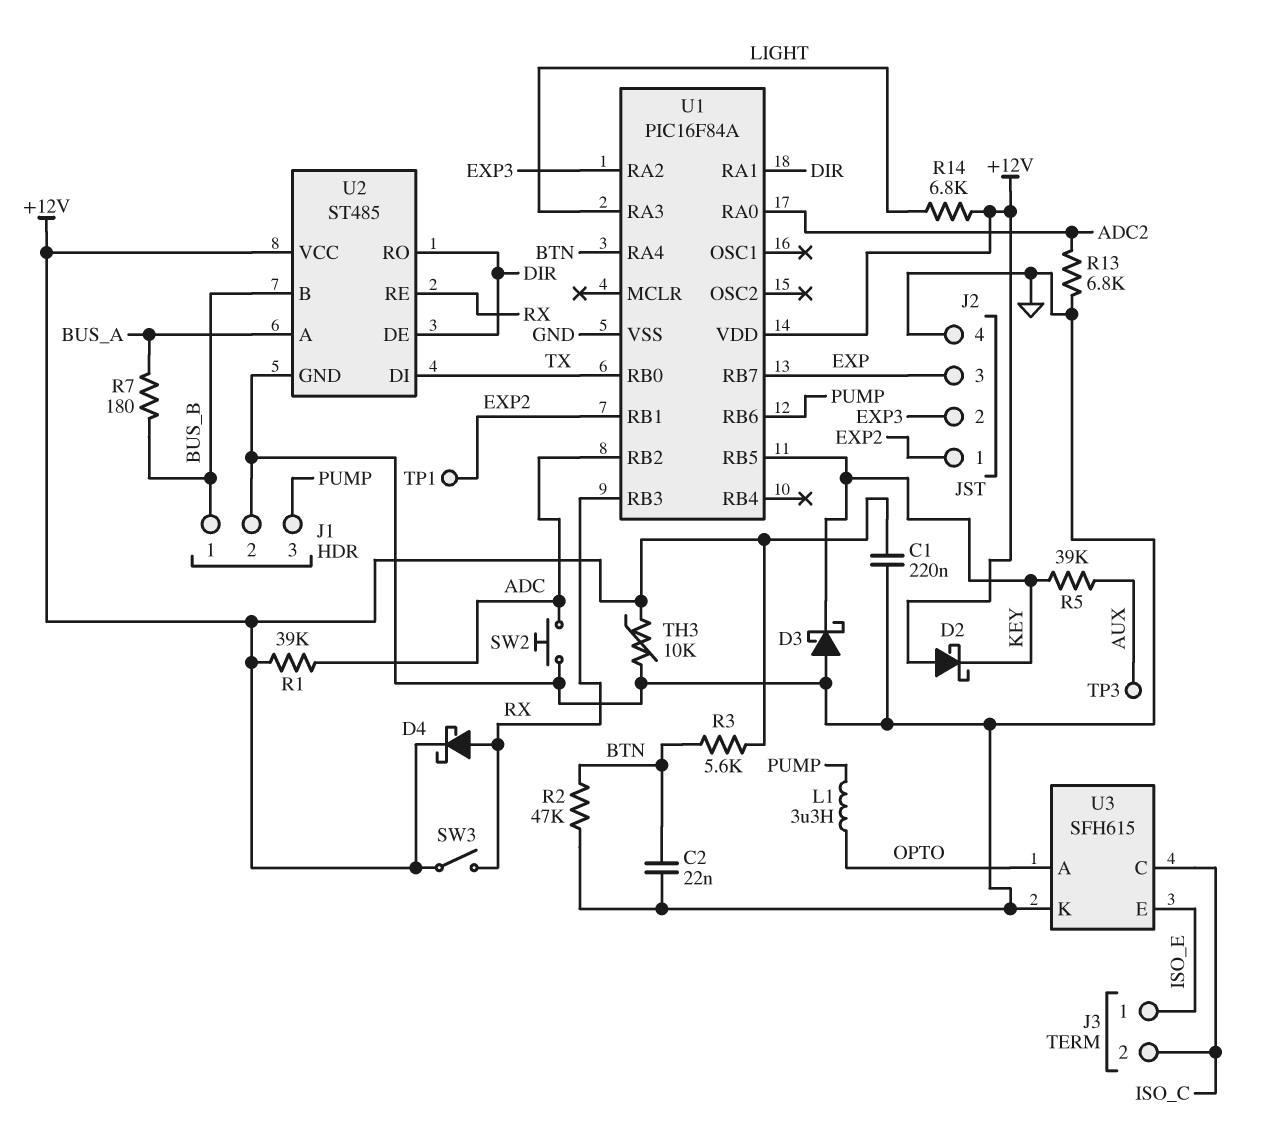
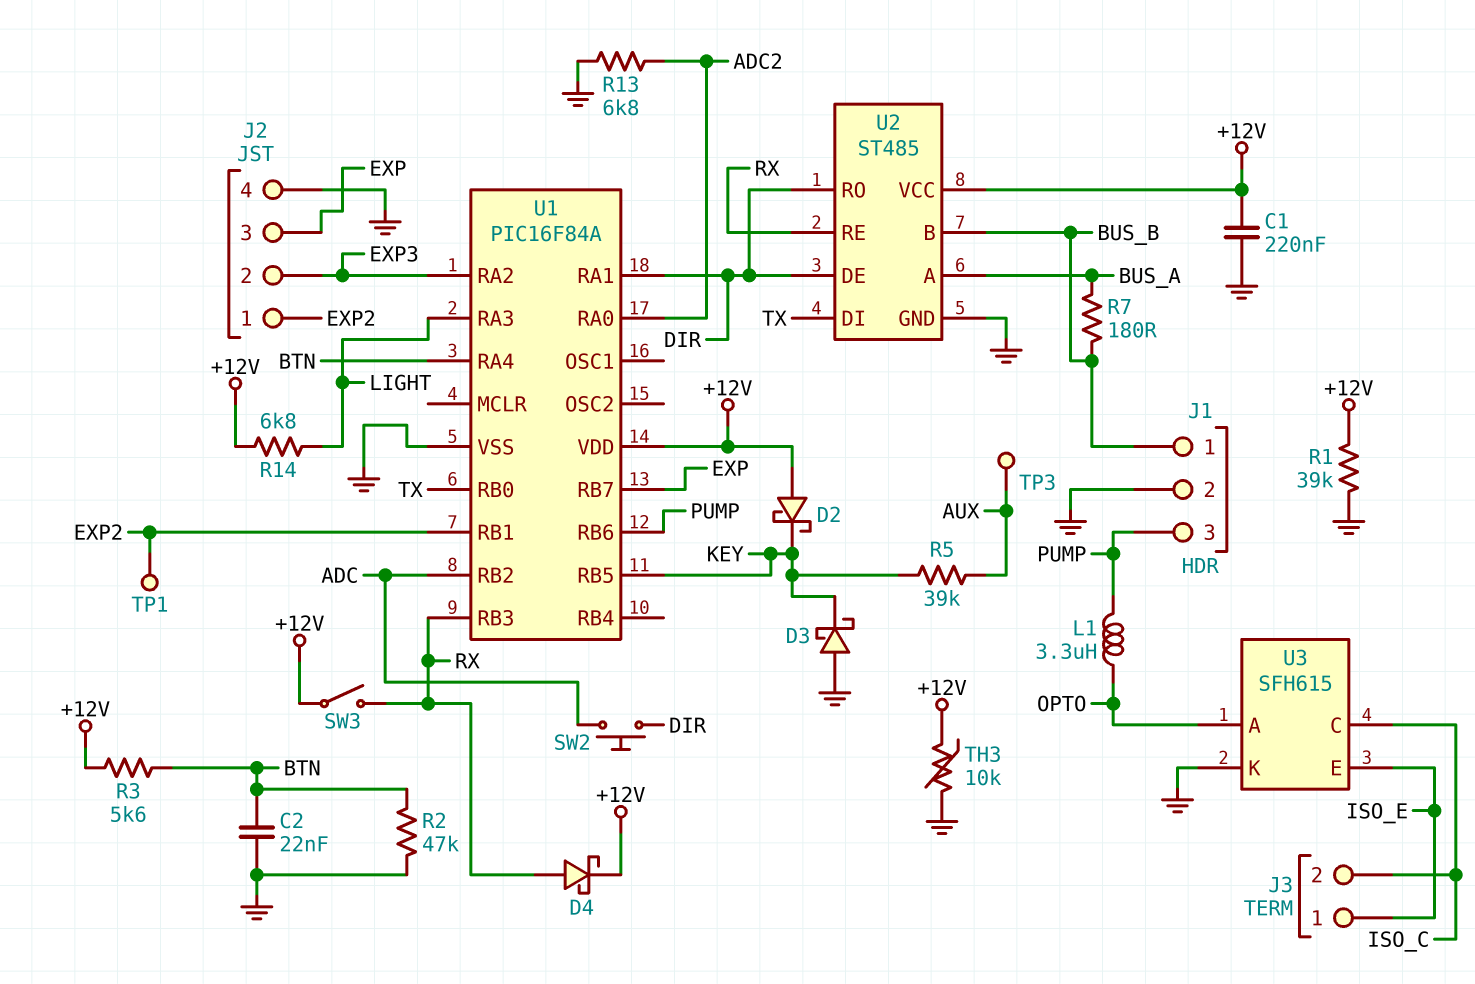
R1: 39k (+12V, ADC) -> 39k (+12V, GND)
SW2: button (ADC, GND) -> button (ADC, DIR)

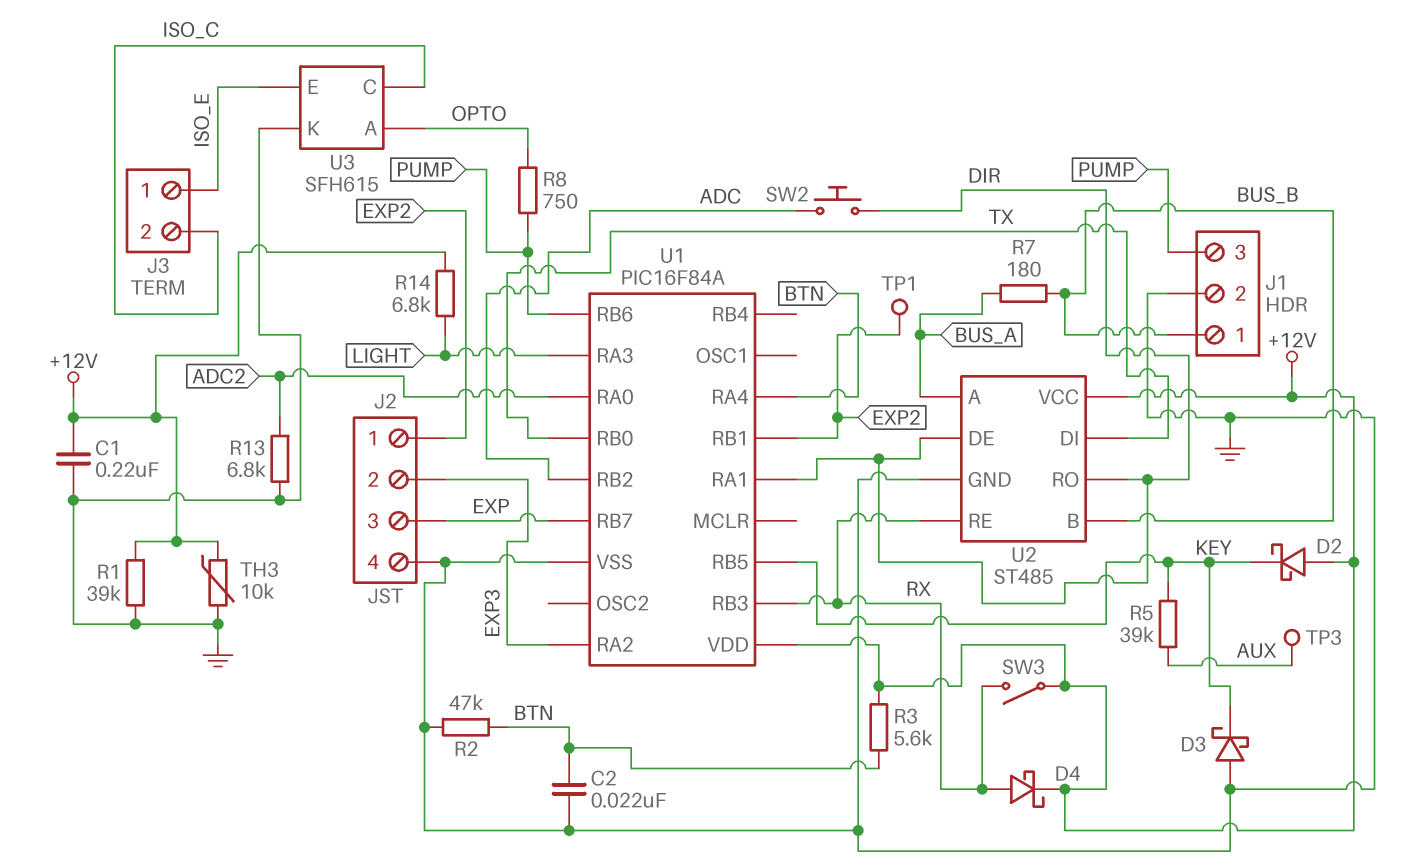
L1: 3.3uH (OPTO, PUMP) -> none
R8: none -> 750 (OPTO, PUMP)

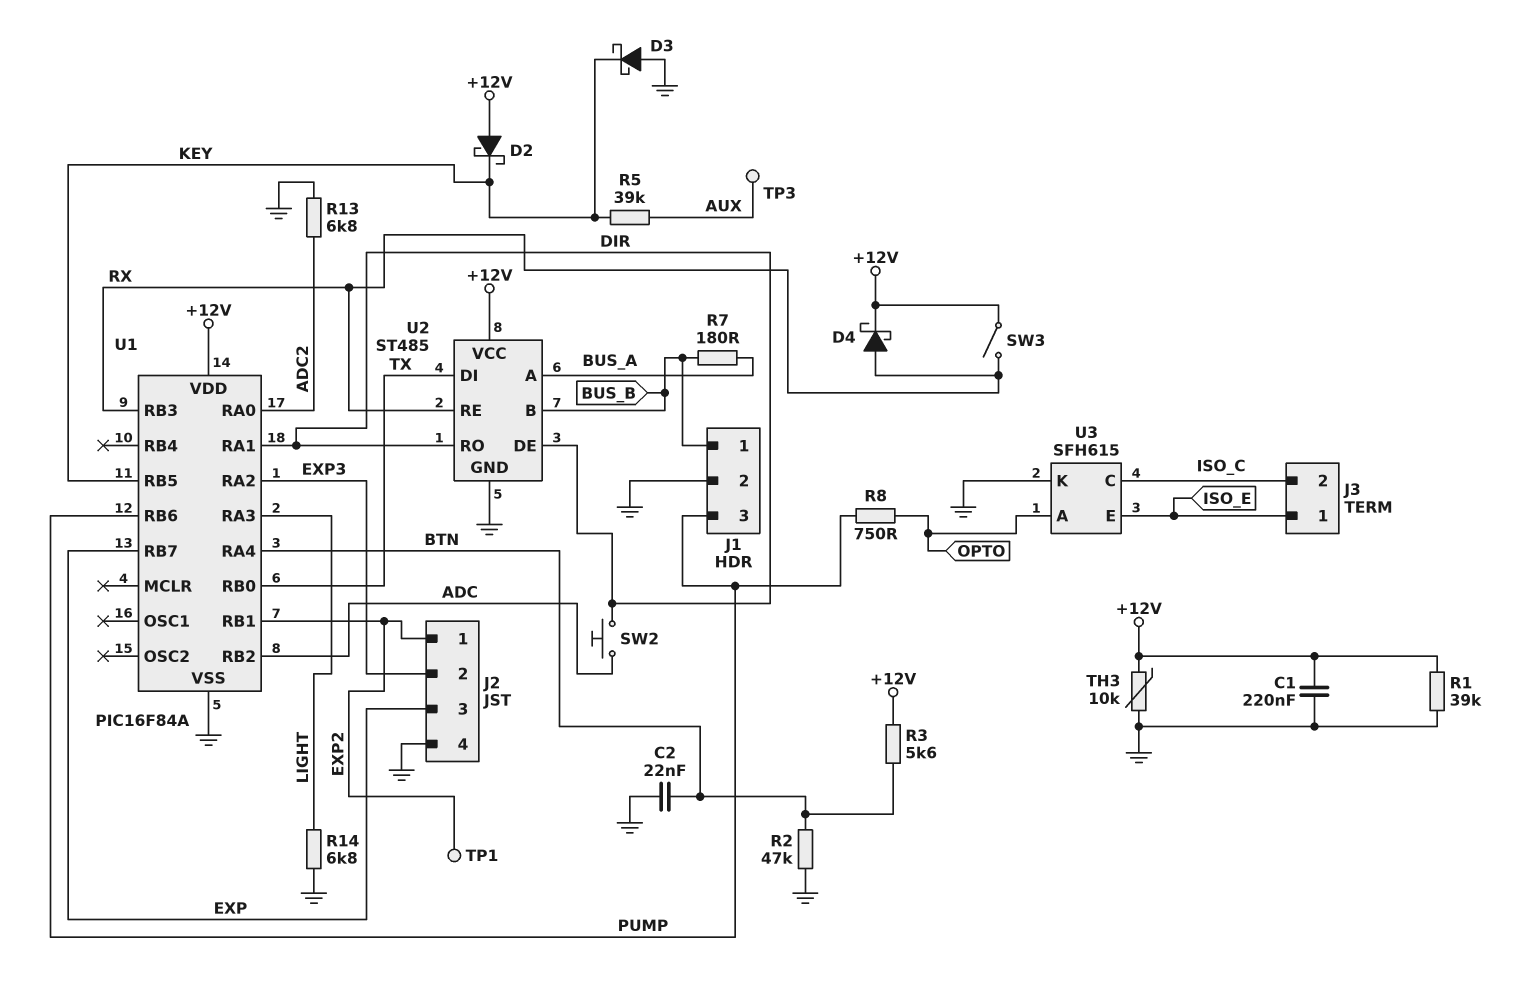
R14: 6.8k (+12V, LIGHT) -> 6.8k (GND, LIGHT)

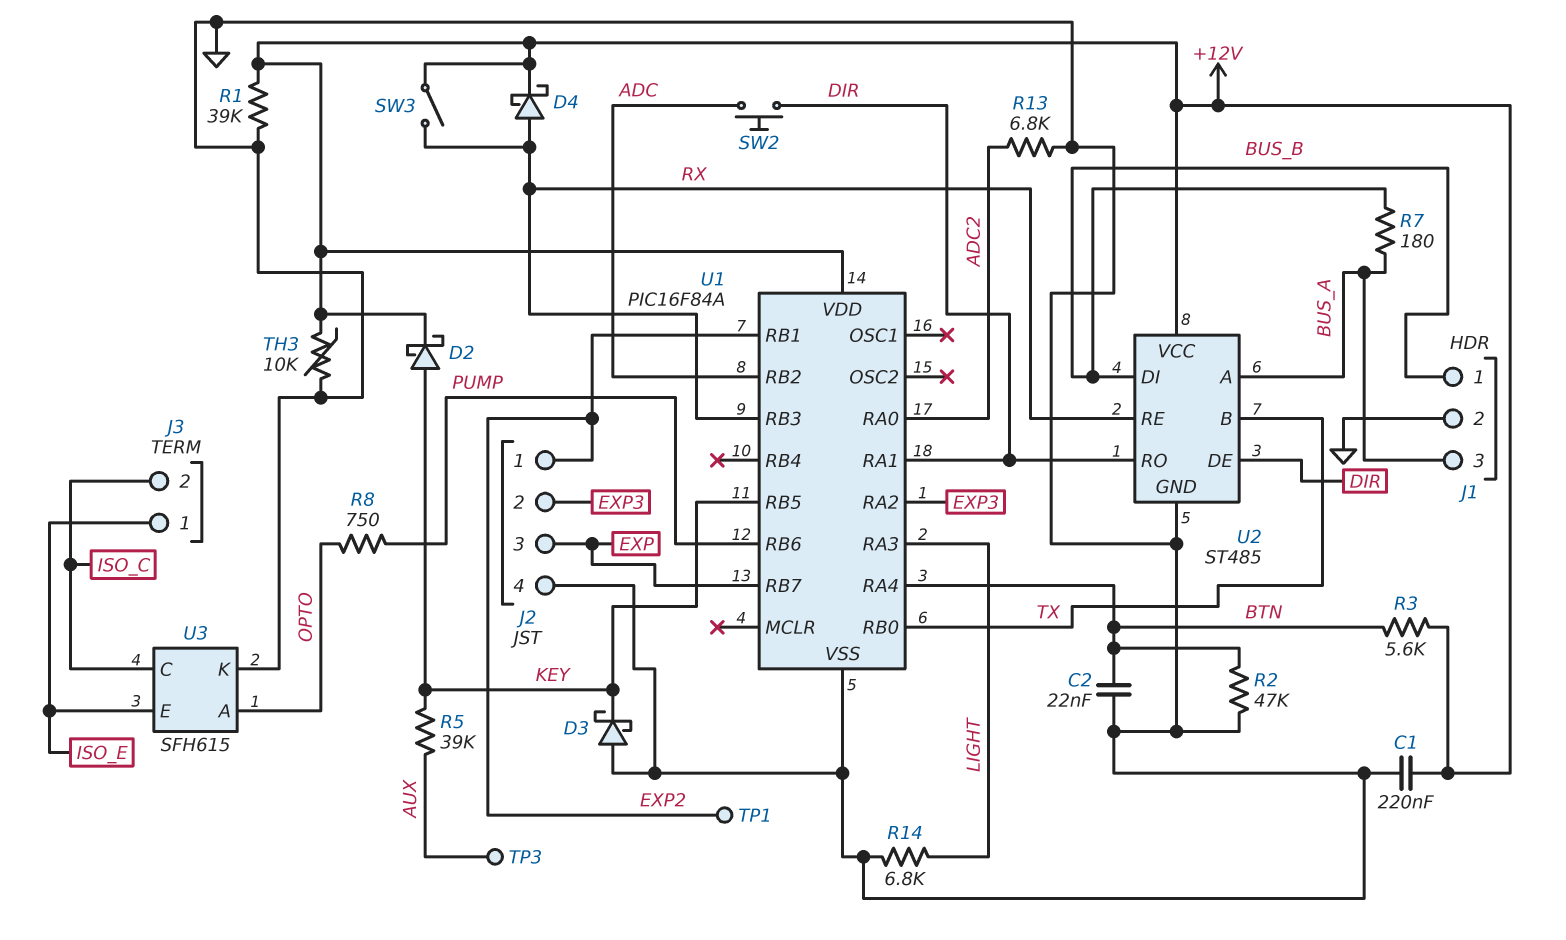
D2: schottky (A +12V, K KEY) -> schottky (A KEY, K +12V)
J1 pin 3: PUMP -> BUS_A
U2 pin B: BUS_B -> TX
U2 pin DI: TX -> BUS_B

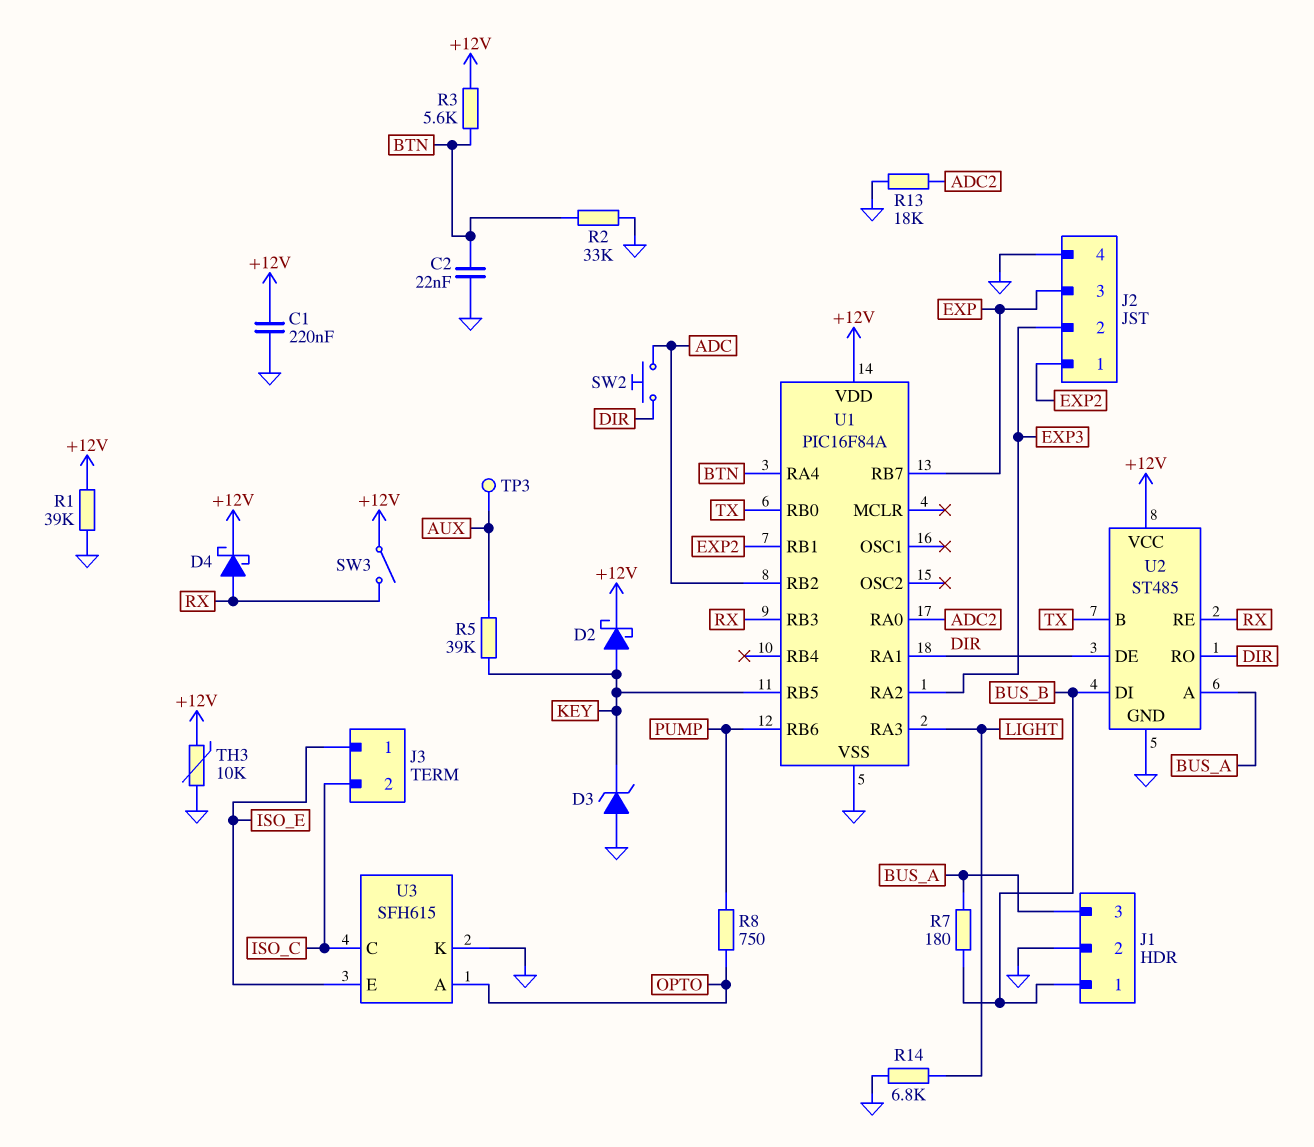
D3: schottky (A GND, K KEY) -> zener (A GND, K KEY)
R2: 47k (BTN, GND) -> 33k (BTN, GND)
R13: 6.8k (ADC2, GND) -> 18k (ADC2, GND)
TP1: test point (EXP2) -> none

